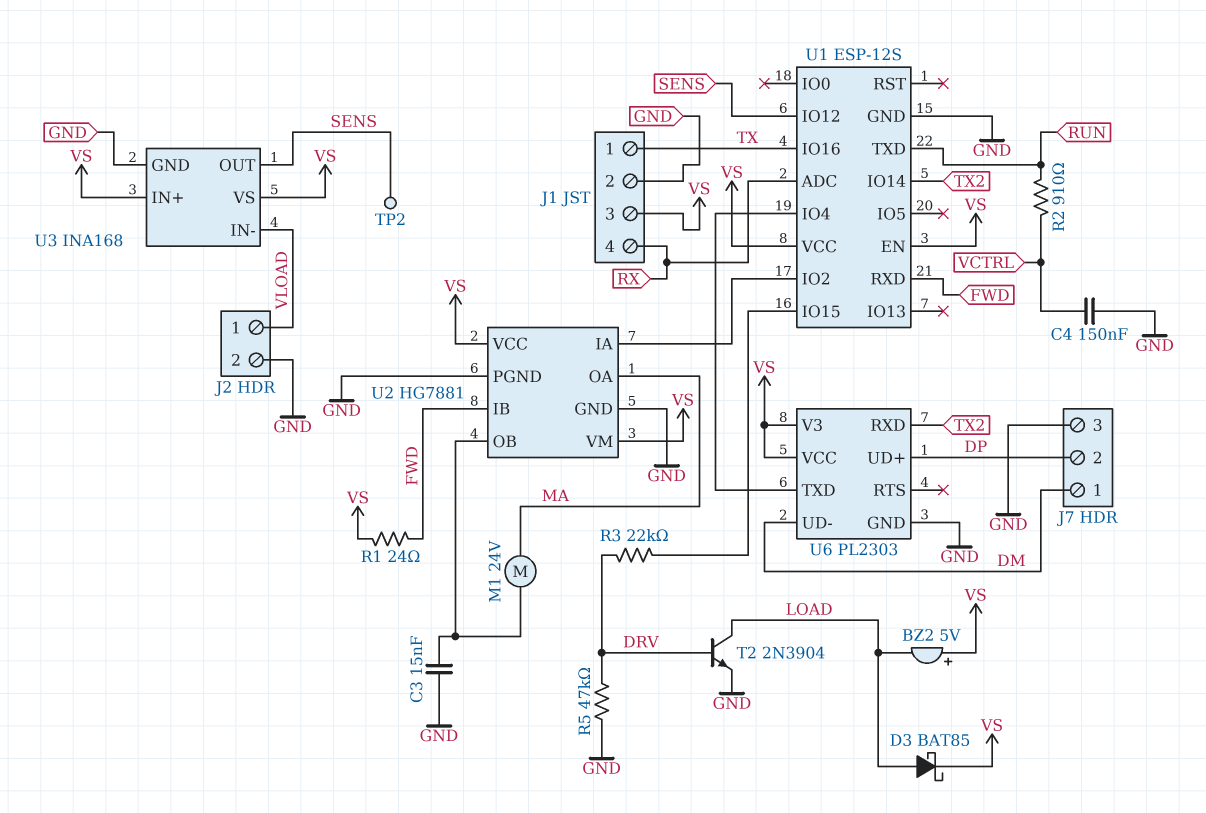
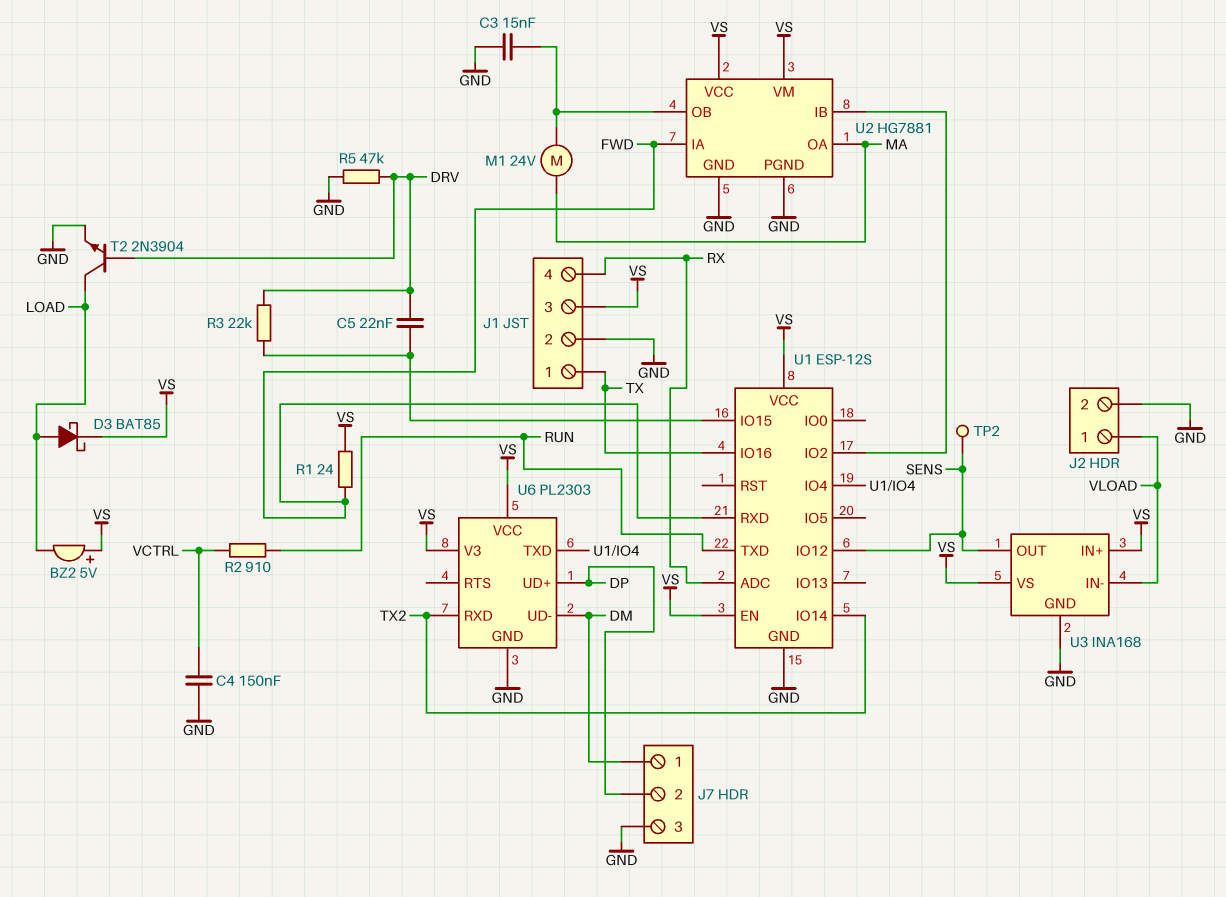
C5: none -> 22nF (DRV, U1/IO15)
U2 pin IA: U1/IO2 -> FWD
U2 pin IB: FWD -> U1/IO2

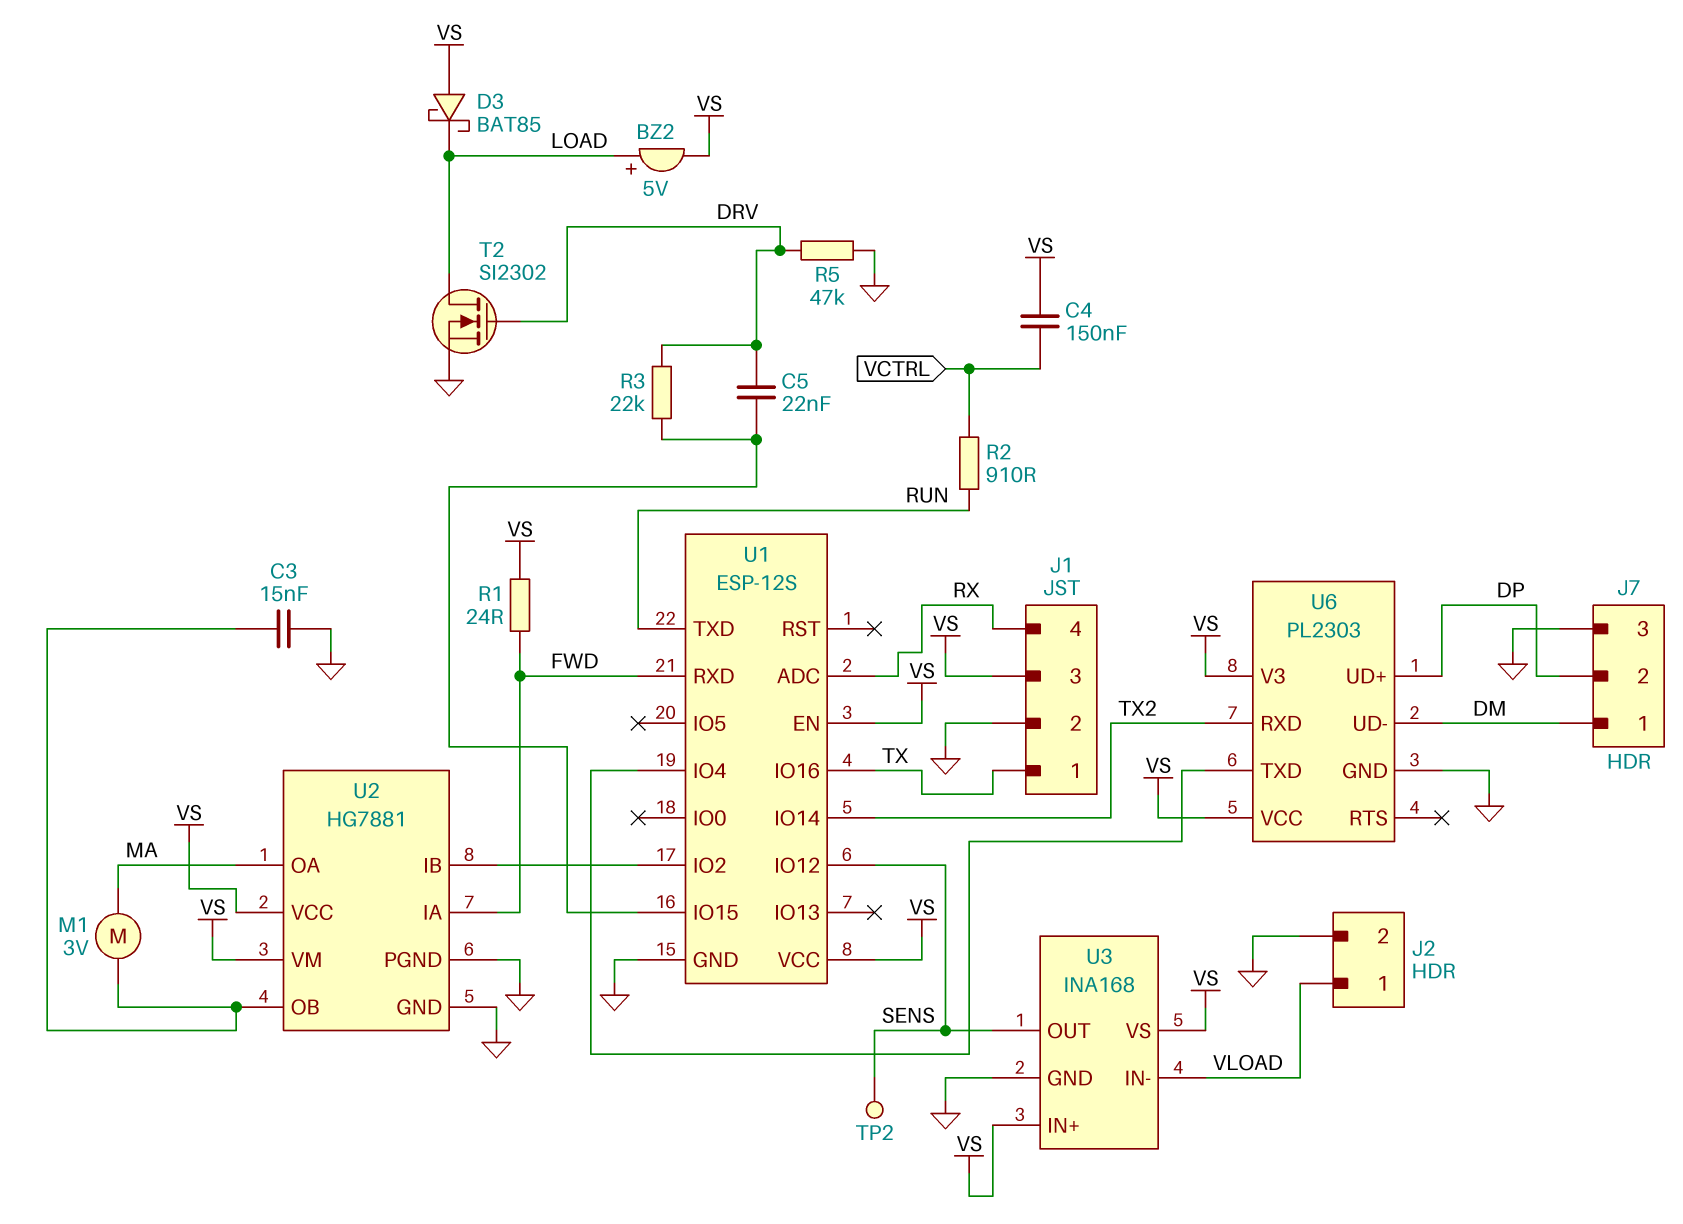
BZ2: buzzer 5V (plus VS, minus LOAD) -> buzzer 5V (plus LOAD, minus VS)
C4: 150nF (GND, VCTRL) -> 150nF (VCTRL, VS)
D3: schottky BAT85 (A LOAD, K VS) -> schottky BAT85 (A VS, K LOAD)
M1: motor 24V (MA, U2/OB) -> motor 3V (MA, U2/OB)
T2: NPN 2N3904 (B DRV, C LOAD, E GND) -> NMOS SI2302 (G DRV, D LOAD, S GND)

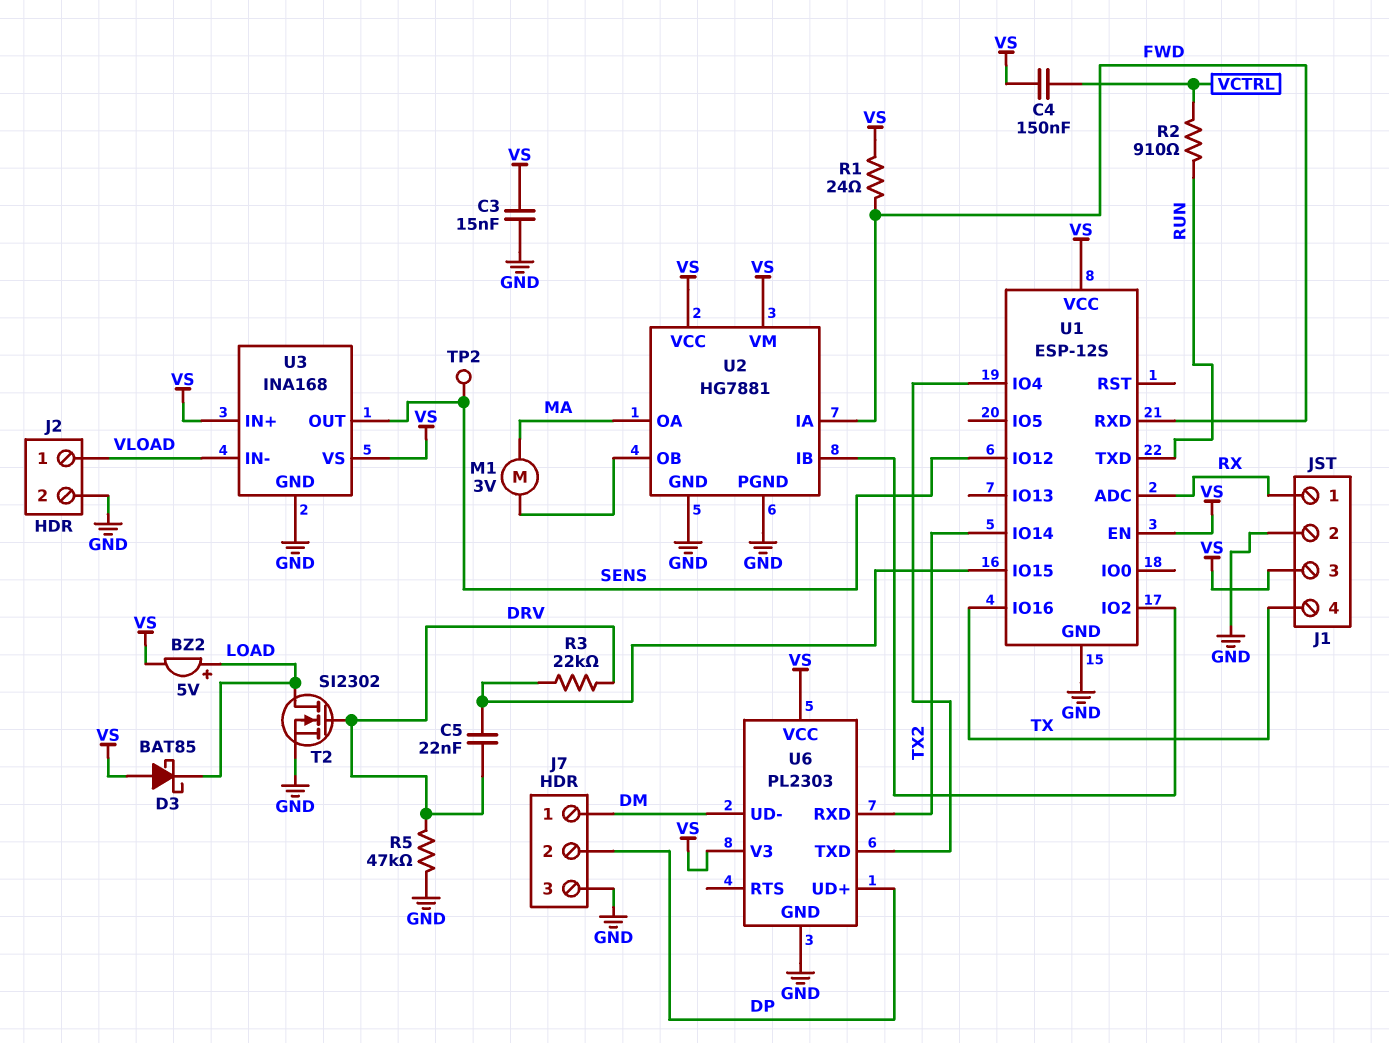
C3: 15nF (GND, U2/OB) -> 15nF (GND, VS)
J1 pin 1: TX -> RX
J1 pin 4: RX -> TX

